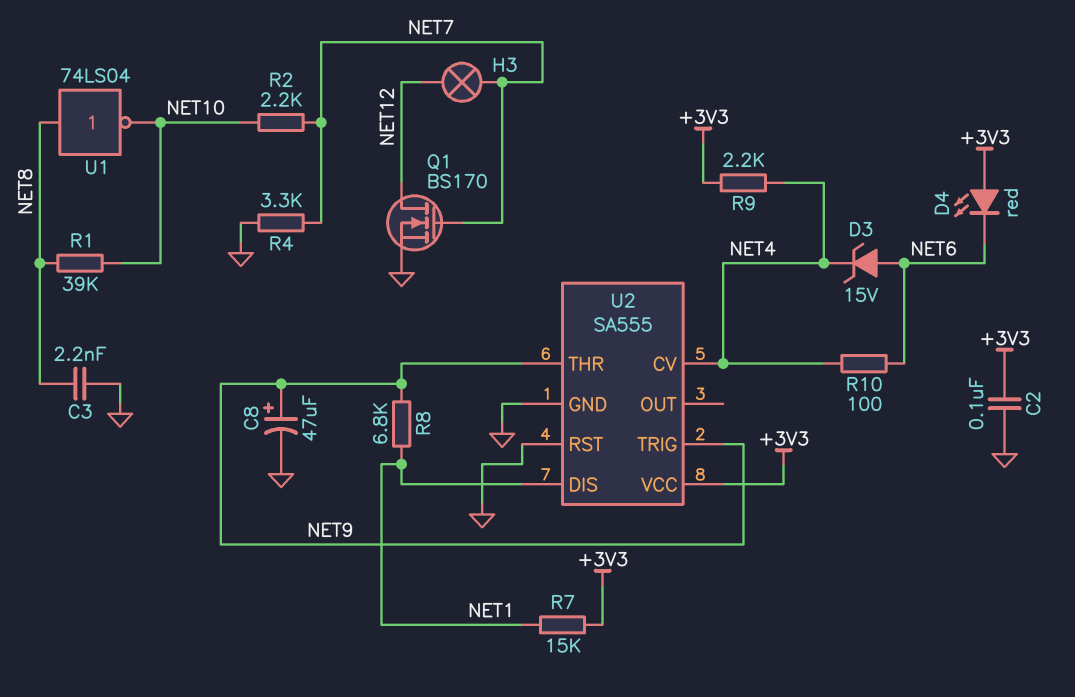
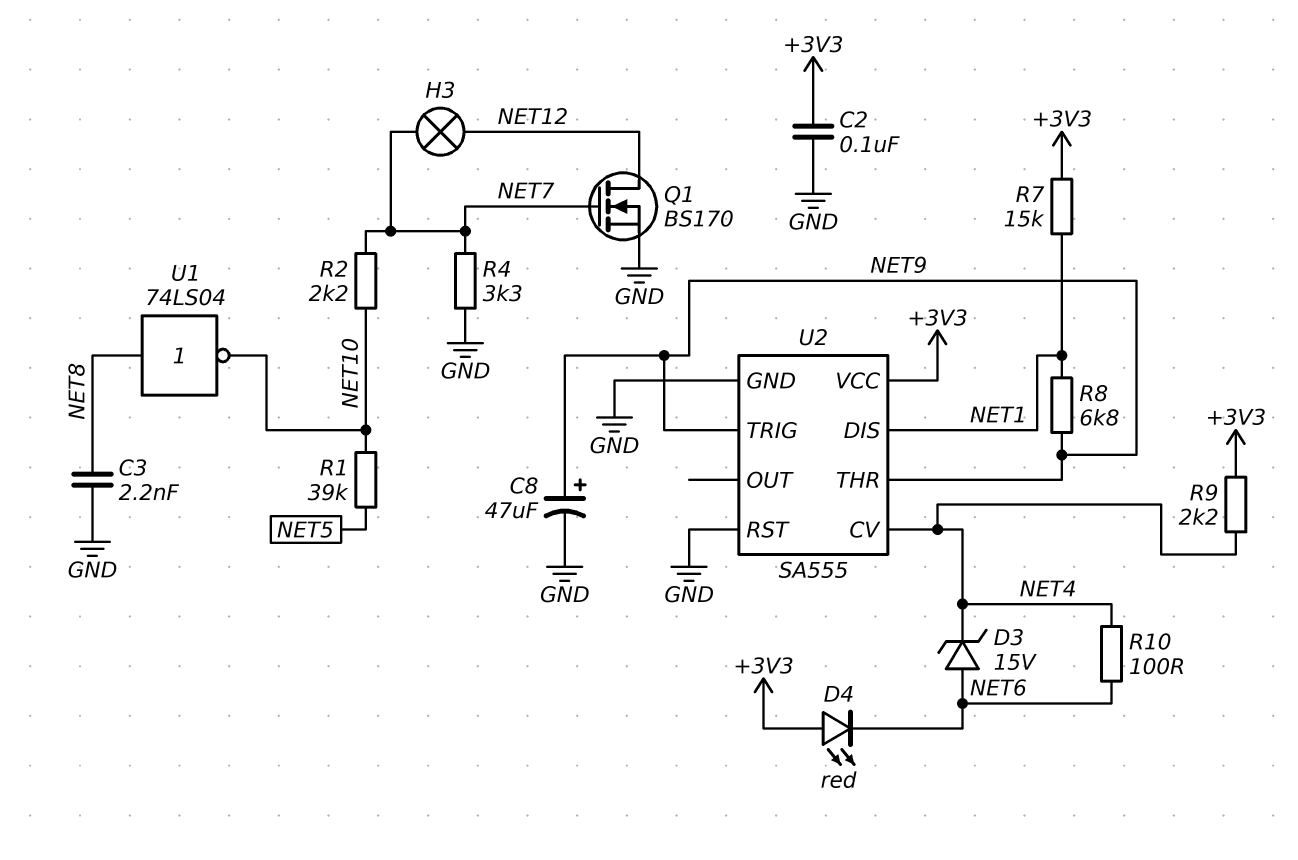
R1: 39k (NET8, NET10) -> 39k (NET5, NET10)

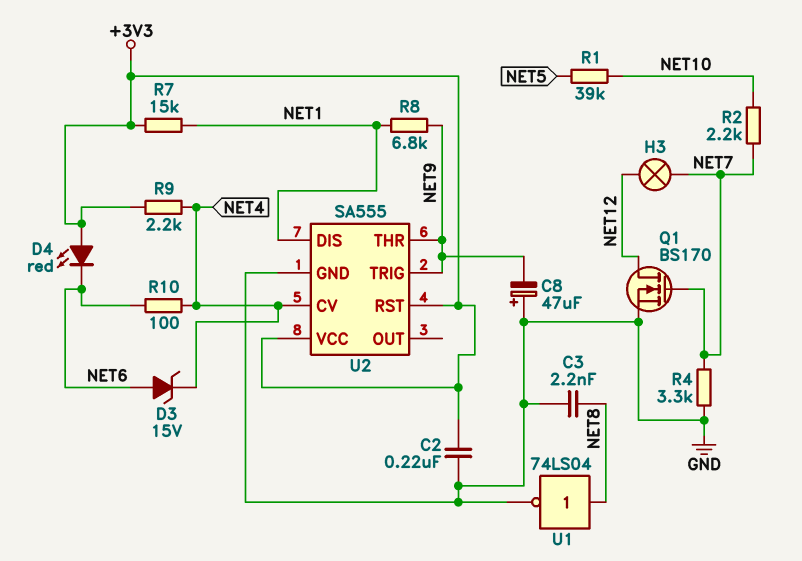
C2: 100nF (+3V3, GND) -> 220nF (+3V3, GND)
C8: 47uF (plus NET9, minus GND) -> 47uF (plus GND, minus NET9)
U1: NOT 74LS04 (in NET8, out NET10) -> NOT 74LS04 (in NET8, out GND)
U2 pin RST: GND -> +3V3

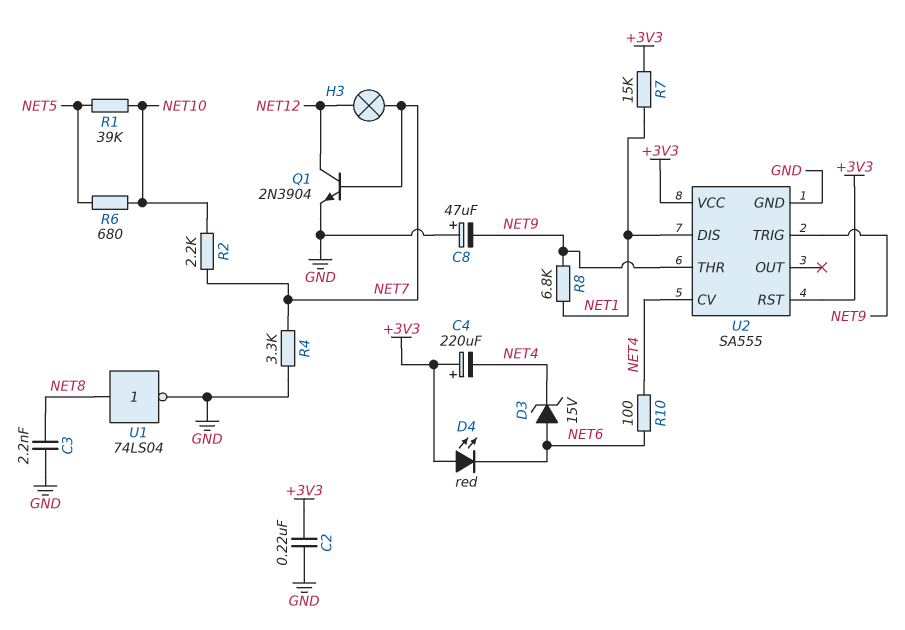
C4: none -> 220uF (plus +3V3, minus NET4)
Q1: NMOS BS170 (G NET7, D NET12, S GND) -> NPN 2N3904 (B NET7, C NET12, E GND)
R6: none -> 680 (NET5, NET10)
R9: 2.2k (+3V3, NET4) -> none

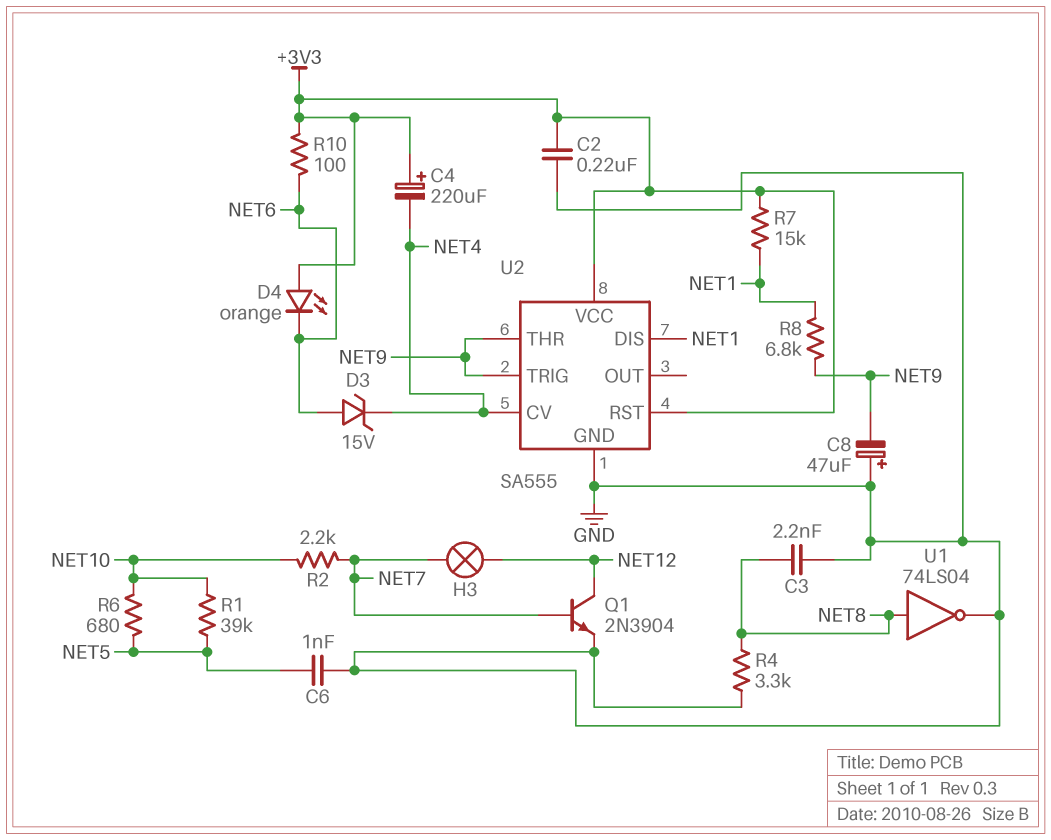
C6: none -> 1nF (GND, NET5)
D4: LED red (A +3V3, K NET6) -> LED orange (A +3V3, K NET6)
R4: 3.3k (GND, NET7) -> 3.3k (GND, NET8)
R10: 100 (NET4, NET6) -> 100 (+3V3, NET6)

